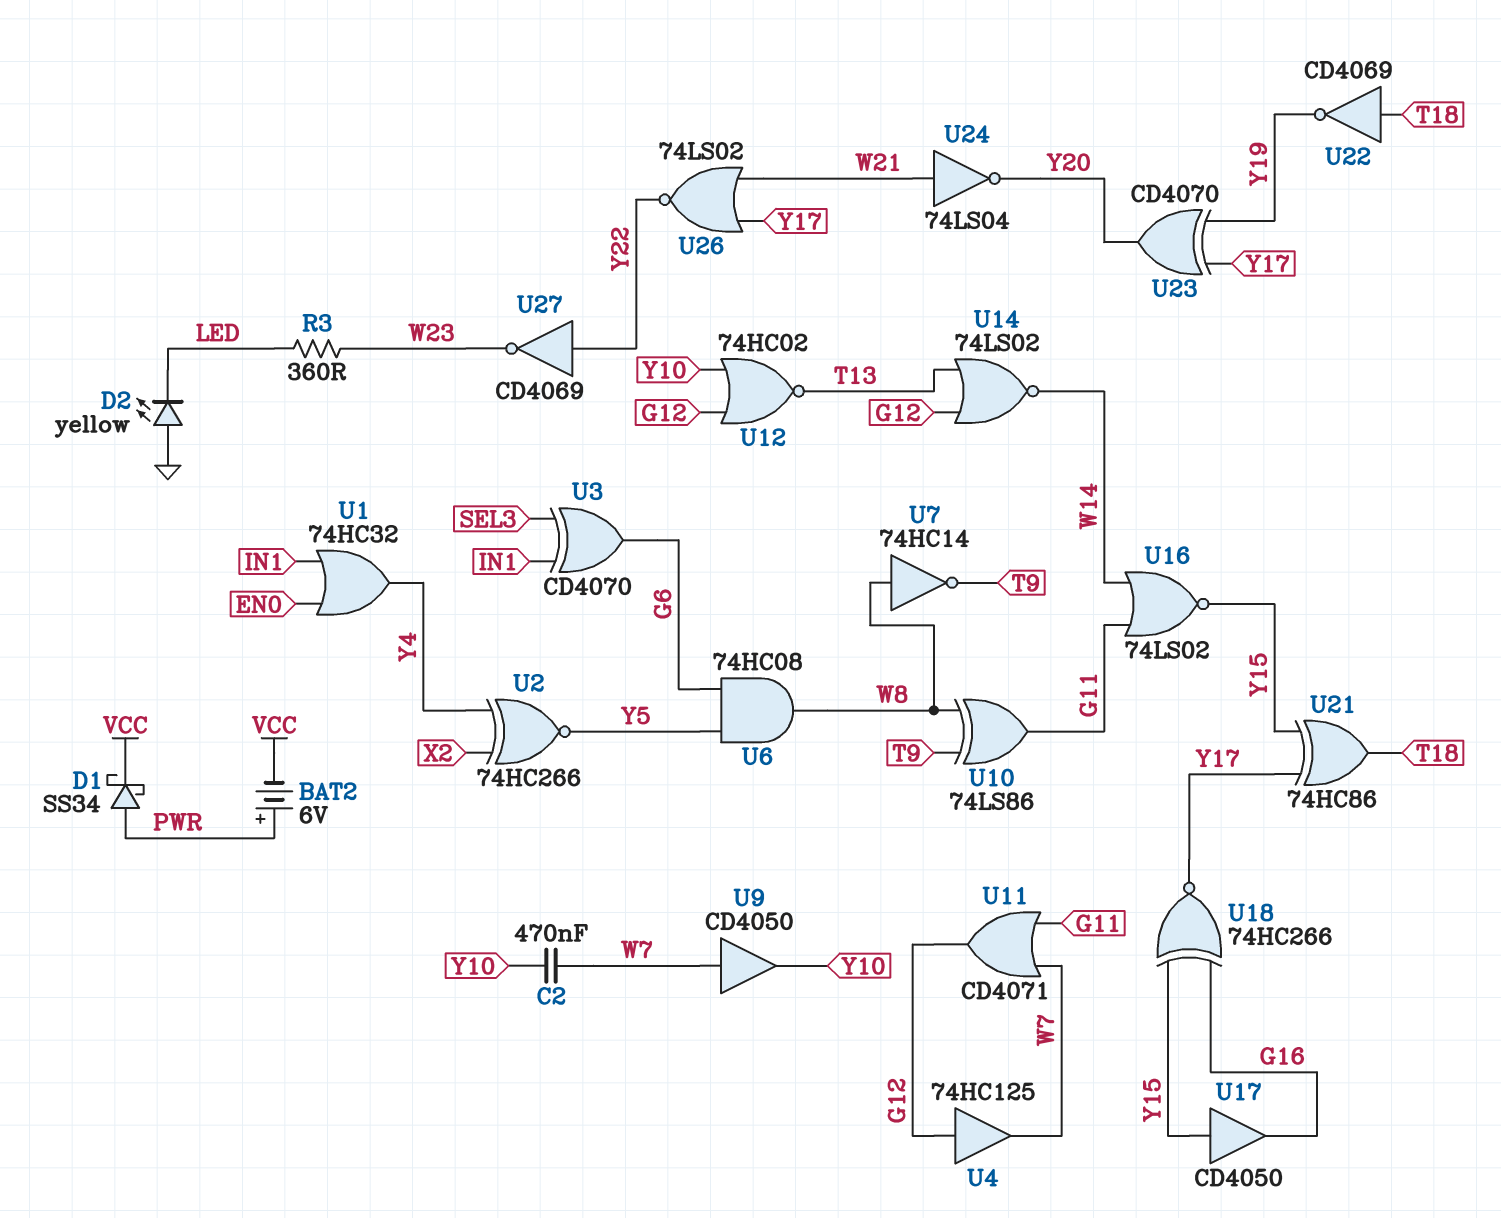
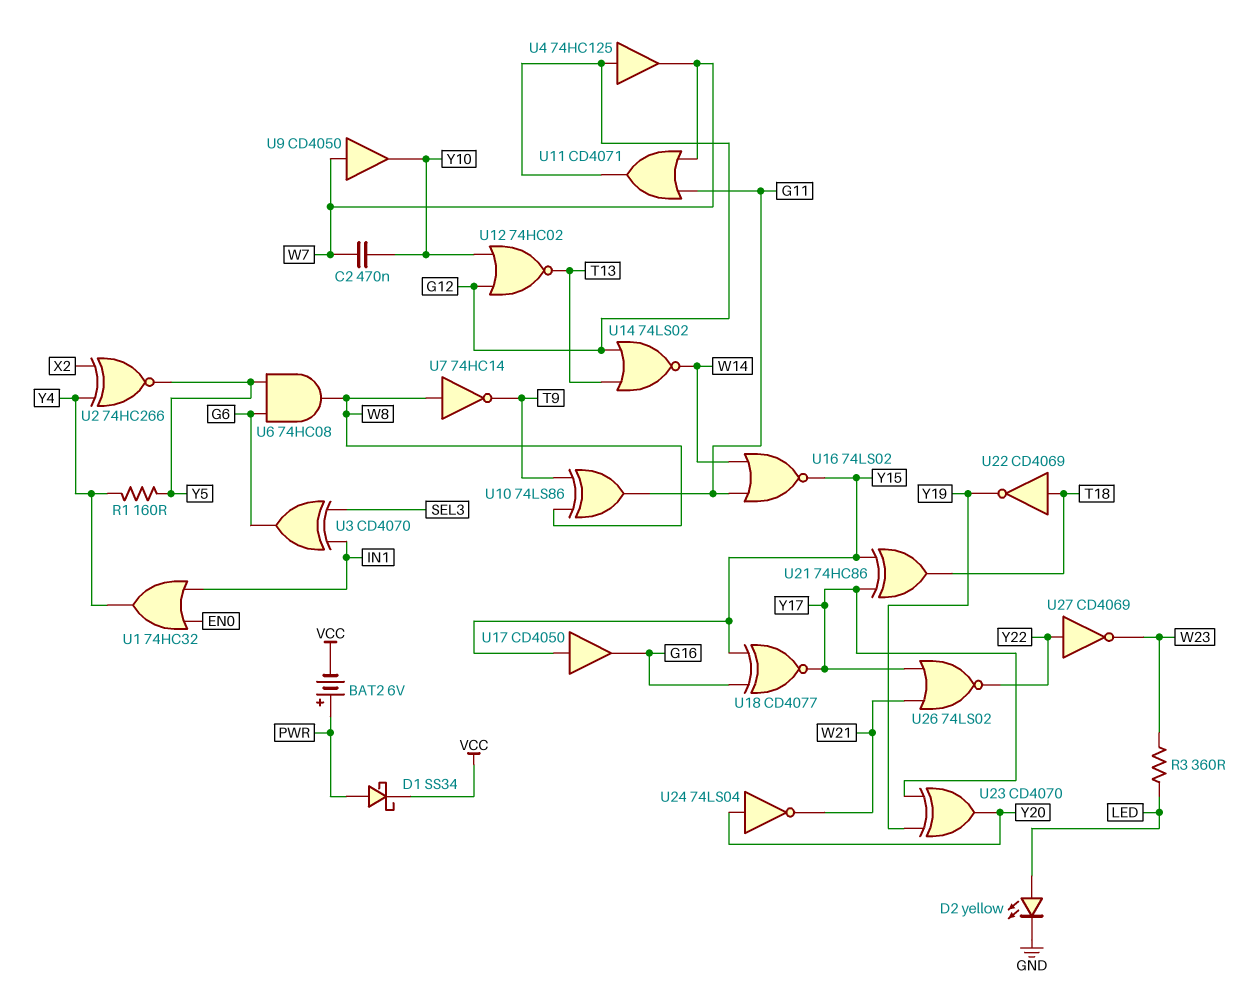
D2: LED yellow (A GND, K LED) -> LED yellow (A LED, K GND)
R1: none -> 160 (Y4, Y5)
U18: XNOR 74HC266 (in G16, in Y15, out Y17) -> XNOR CD4077 (in G16, in Y15, out Y17)
U24: NOT 74LS04 (in W21, out Y20) -> NOT 74LS04 (in Y20, out W21)

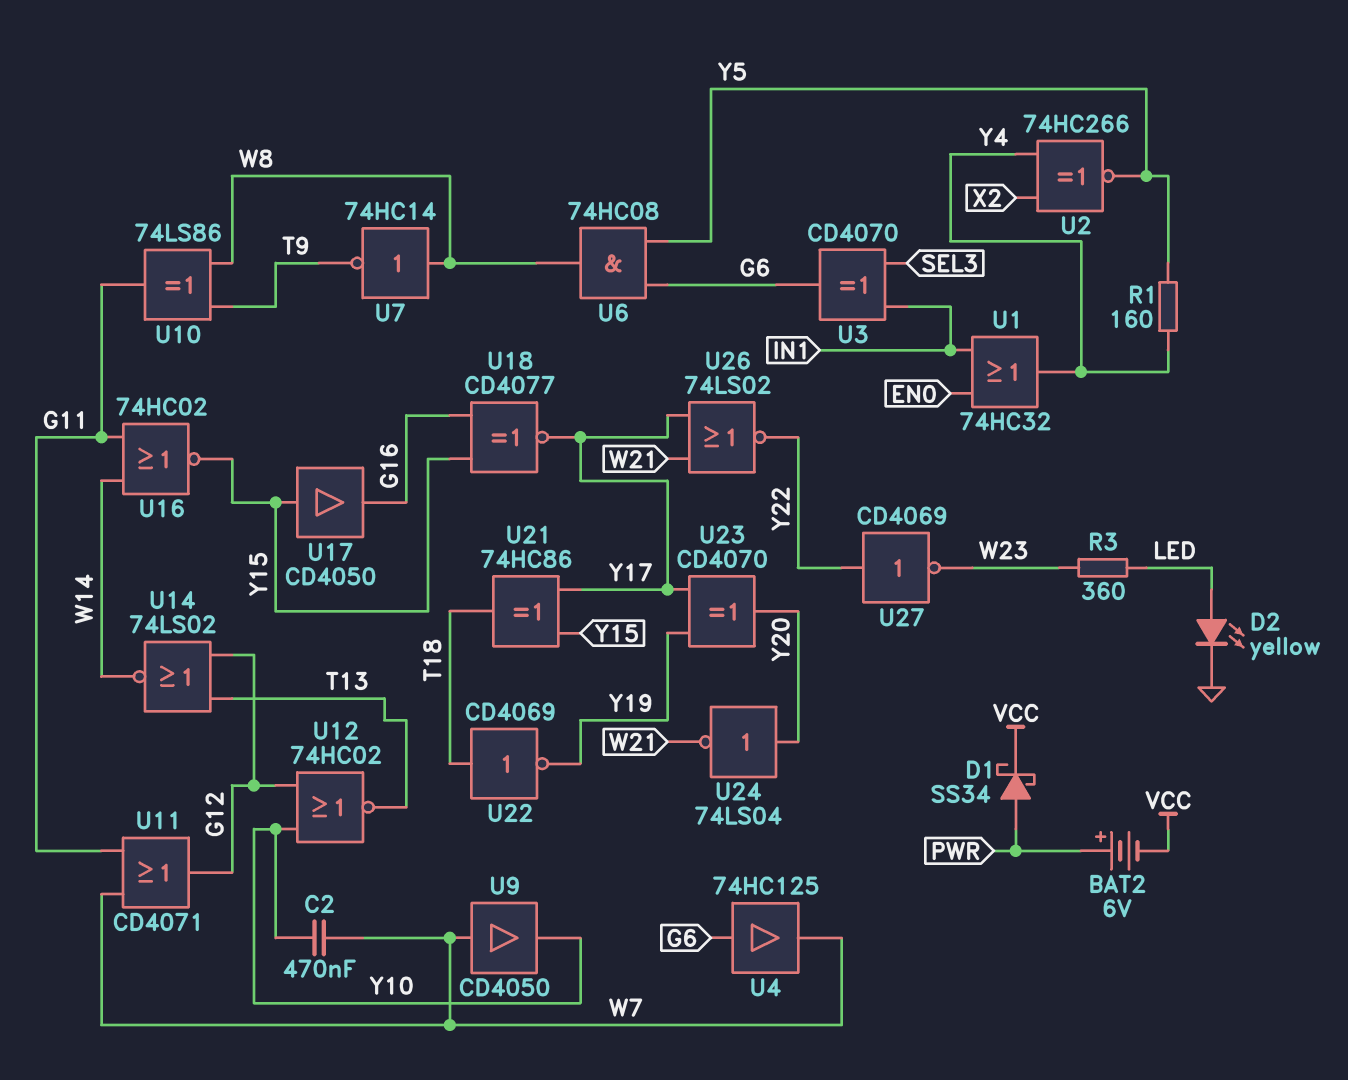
U4: buffer 74HC125 (in G12, out W7) -> buffer 74HC125 (in G6, out W7)
U16: NOR 74LS02 (in G11, in W14, out Y15) -> NOR 74HC02 (in G11, in W14, out Y15)

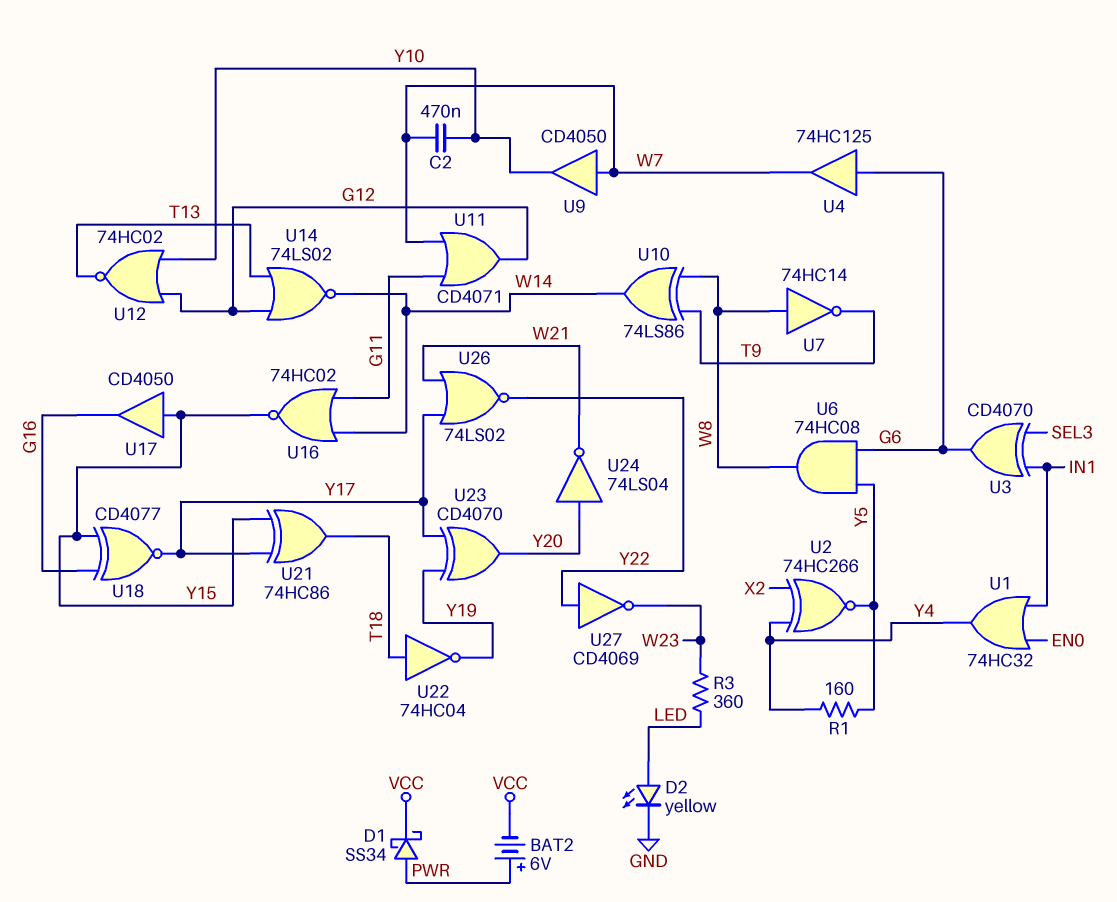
U10: XOR 74LS86 (in T9, in W8, out G11) -> XOR 74LS86 (in T9, in W8, out W14)
U22: NOT CD4069 (in T18, out Y19) -> NOT 74HC04 (in T18, out Y19)

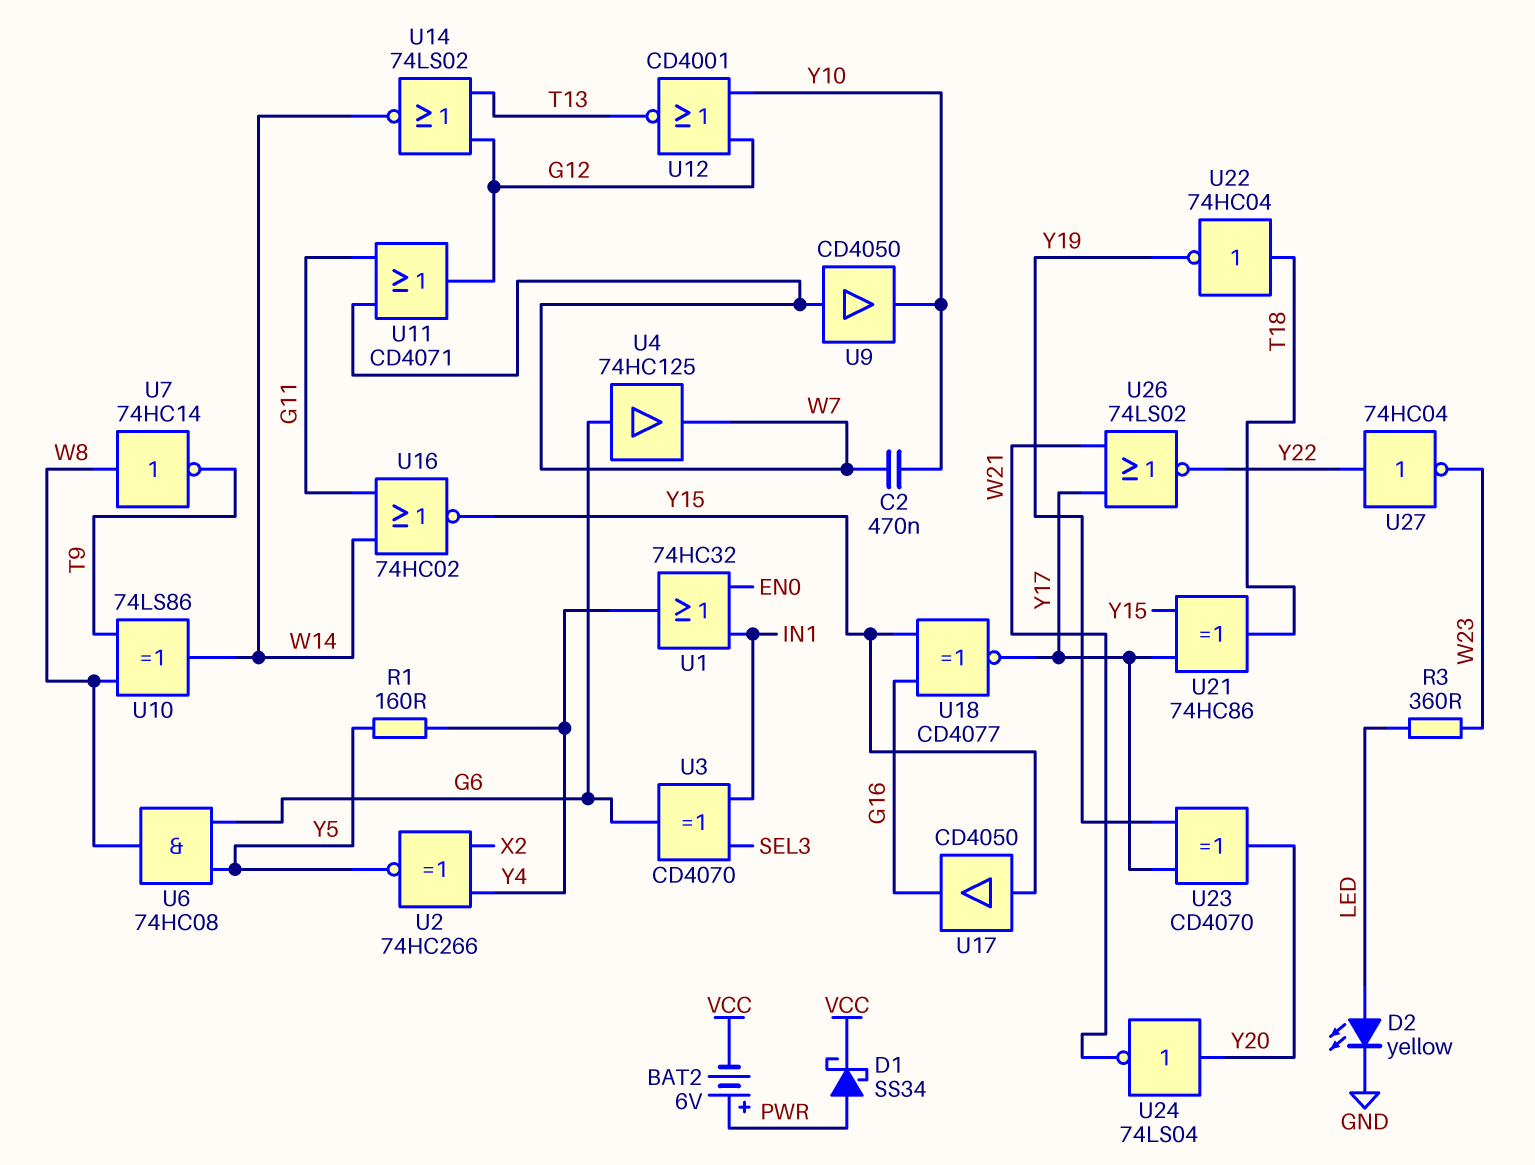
U12: NOR 74HC02 (in G12, in Y10, out T13) -> NOR CD4001 (in G12, in Y10, out T13)
U27: NOT CD4069 (in Y22, out W23) -> NOT 74HC04 (in Y22, out W23)

